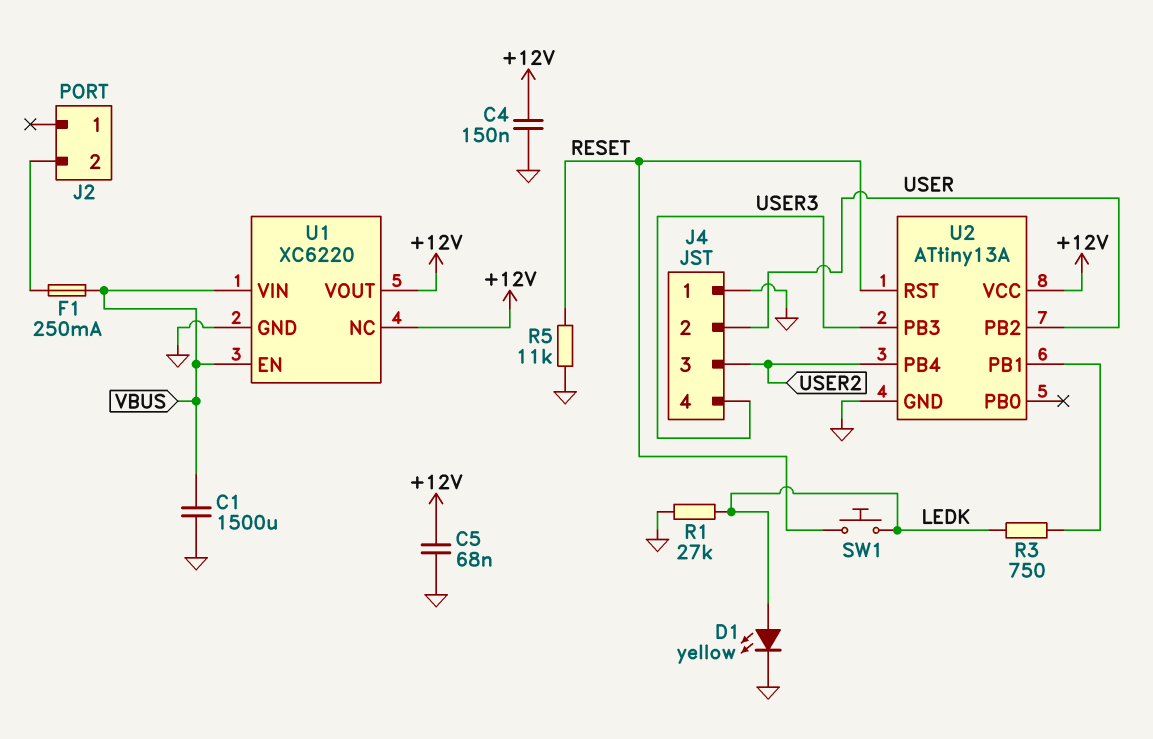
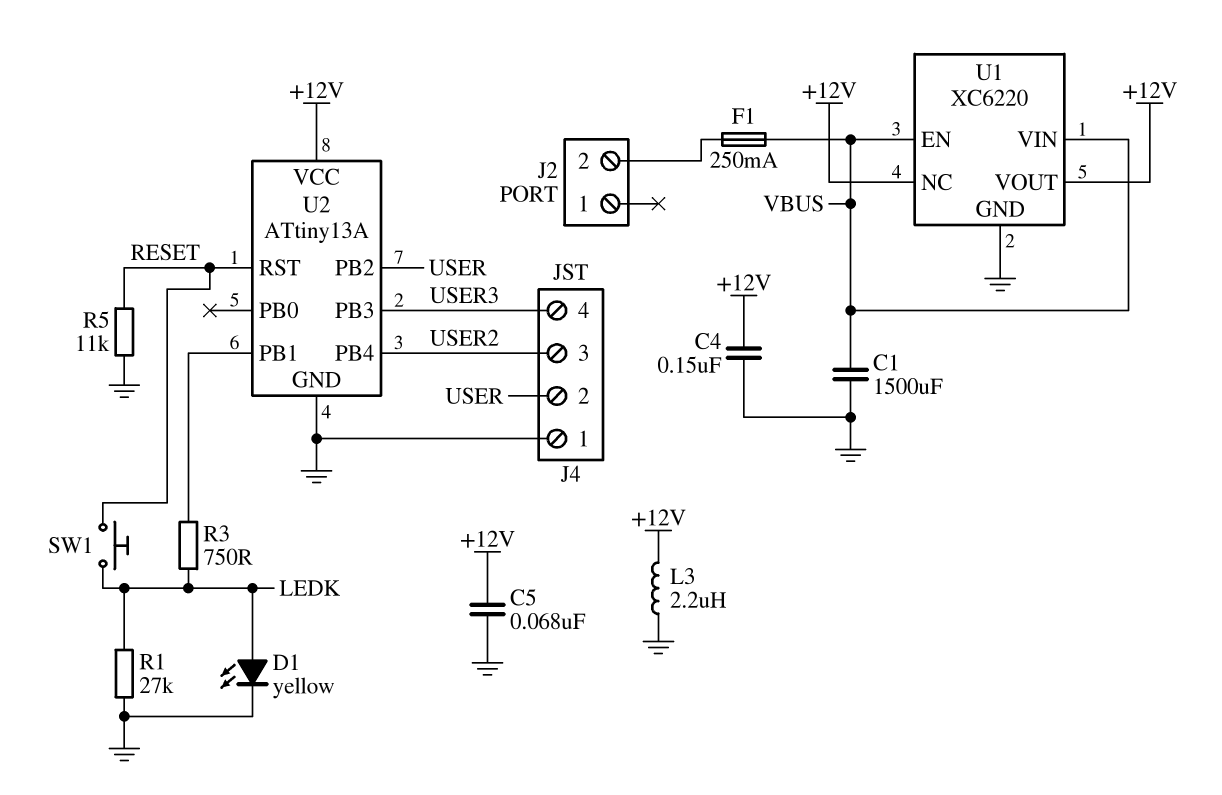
L3: none -> 2.2uH (+12V, GND)

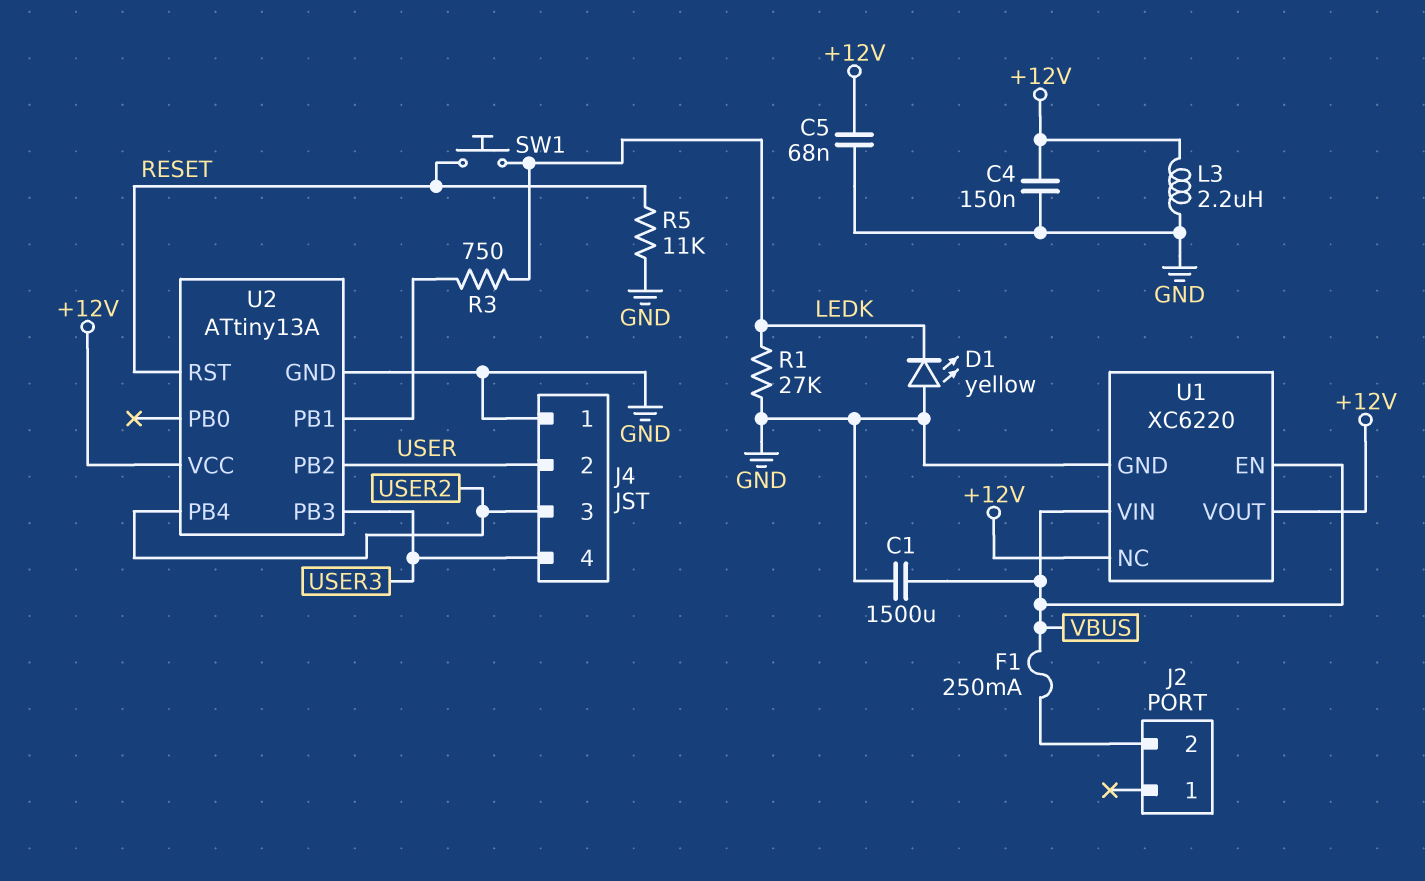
D1: LED yellow (A LEDK, K GND) -> LED yellow (A GND, K LEDK)

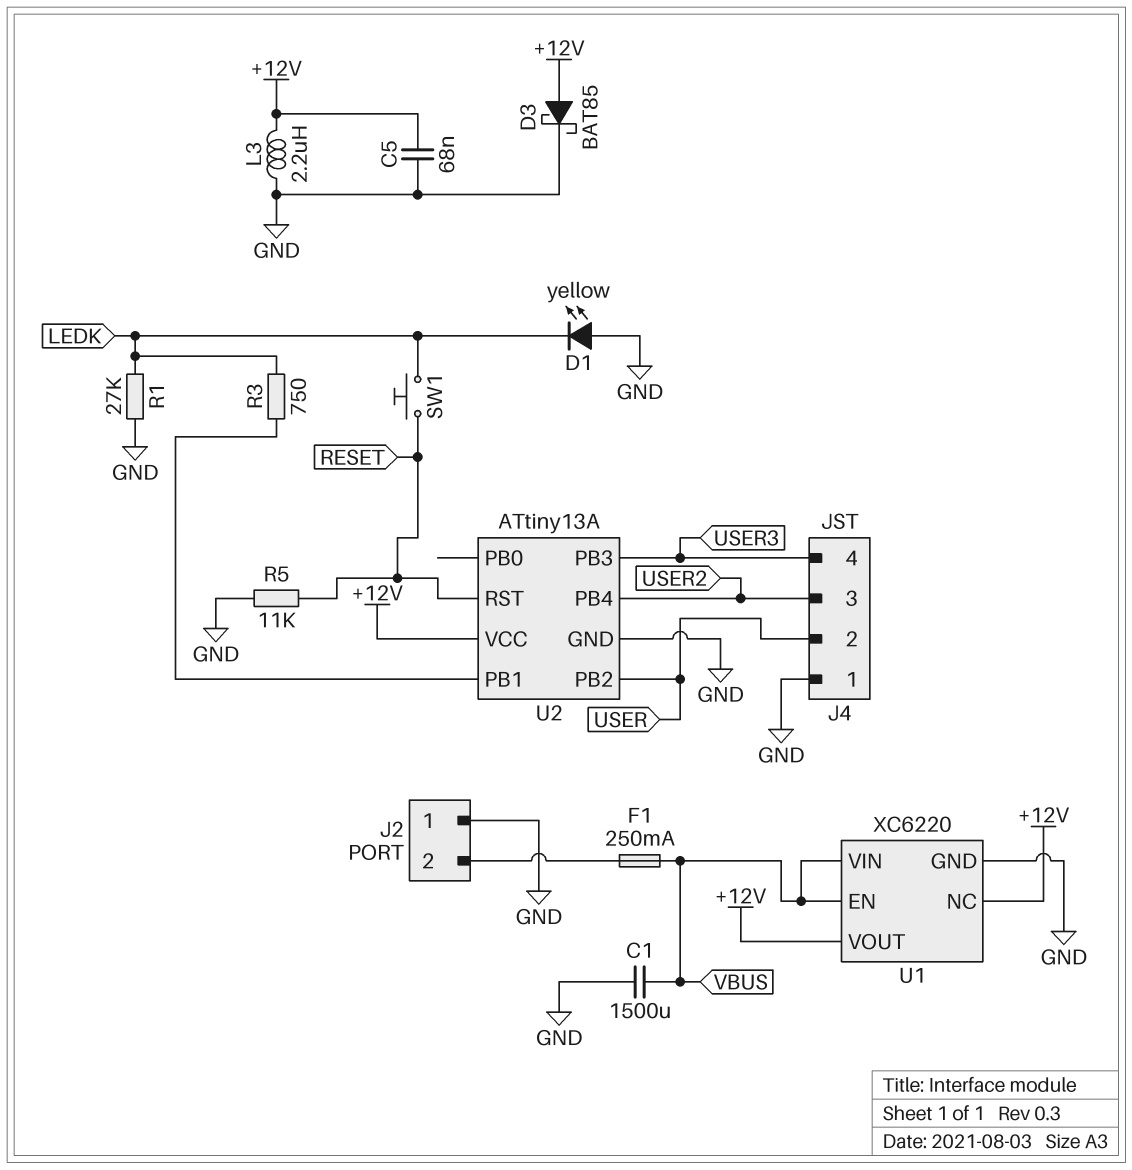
C4: 150nF (+12V, GND) -> none
D3: none -> schottky BAT85 (A +12V, K GND)
J2 pin 1: none -> GND

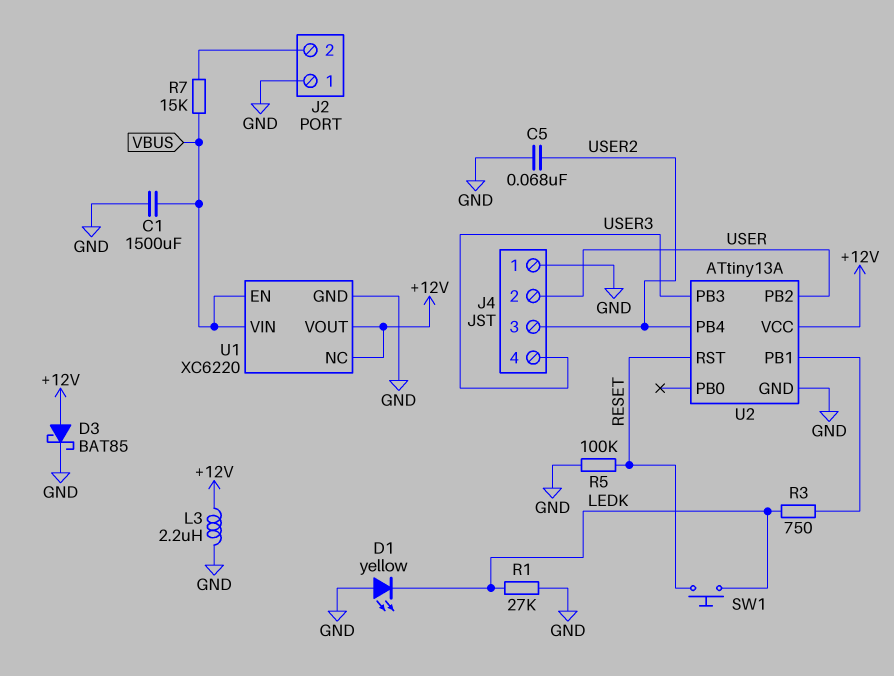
C5: 68nF (+12V, GND) -> 68nF (GND, USER2)
F1: 250mA (J2/2, VBUS) -> none
R5: 11k (GND, RESET) -> 100k (GND, RESET)
R7: none -> 15k (J2/2, VBUS)

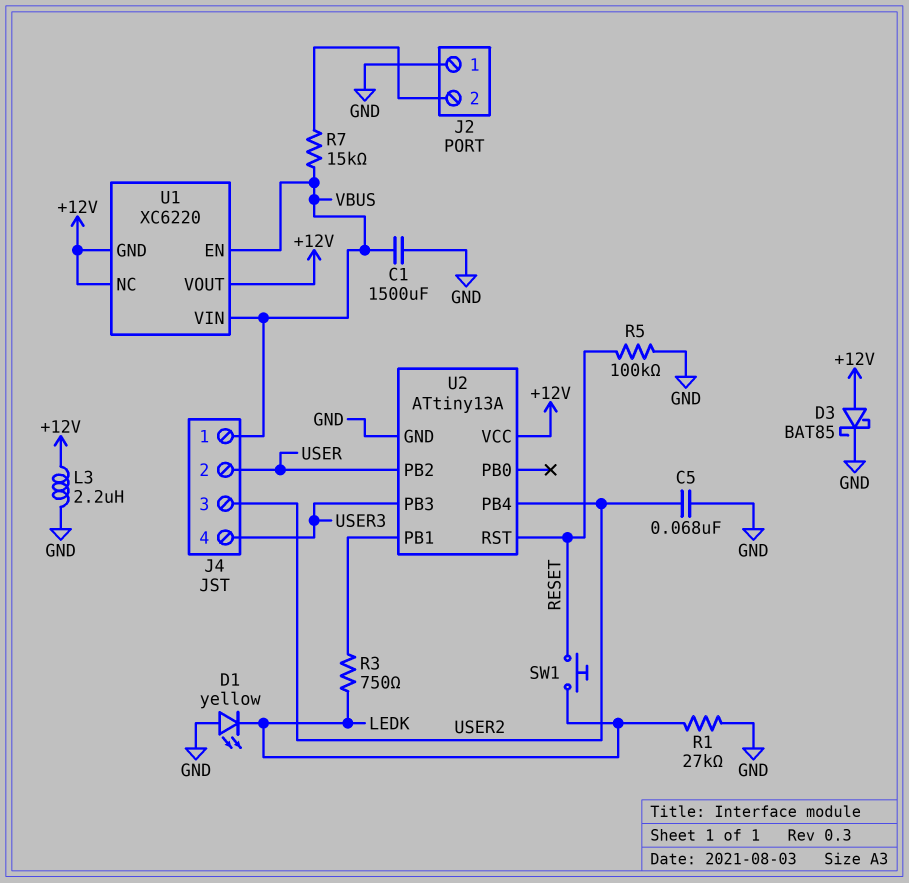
J4 pin 1: GND -> VBUS
U1 pin GND: GND -> +12V

